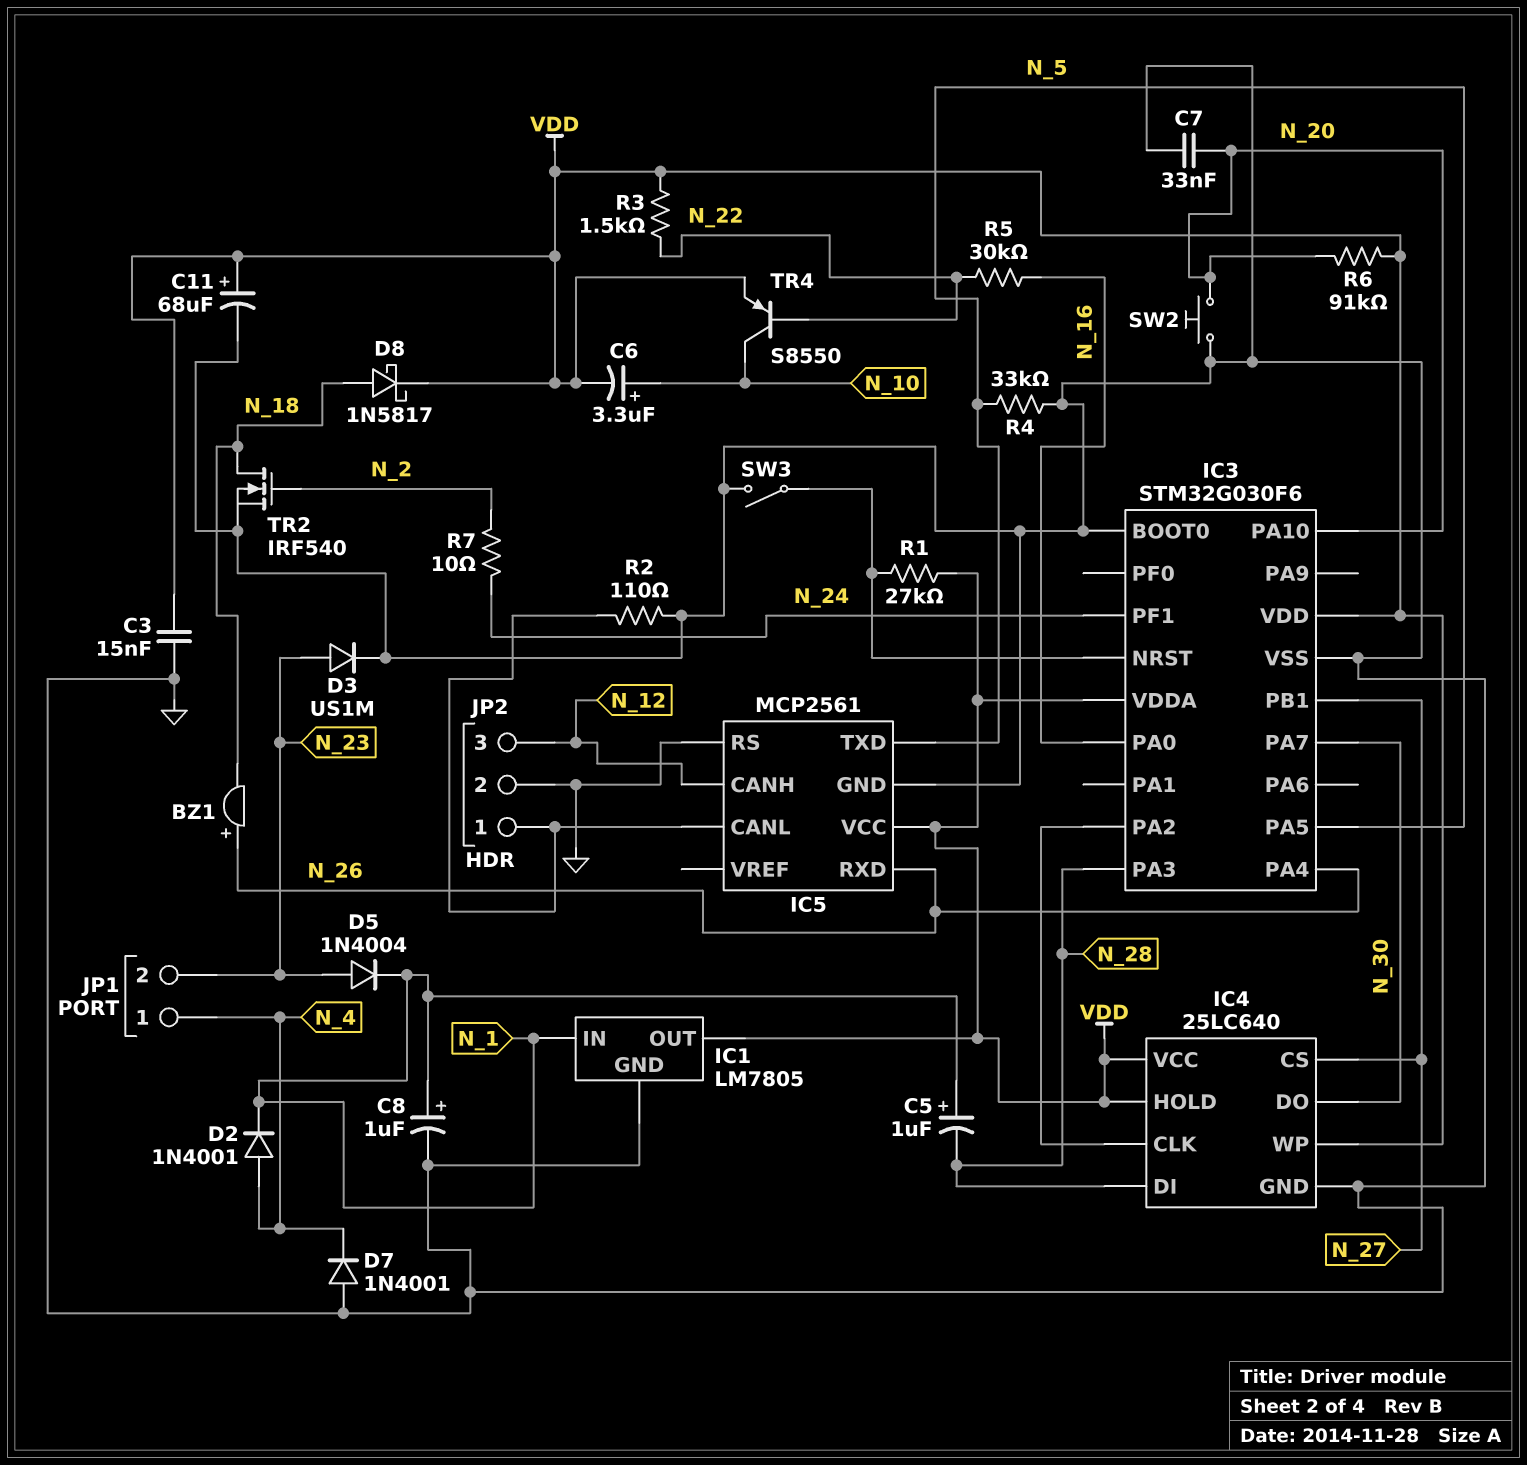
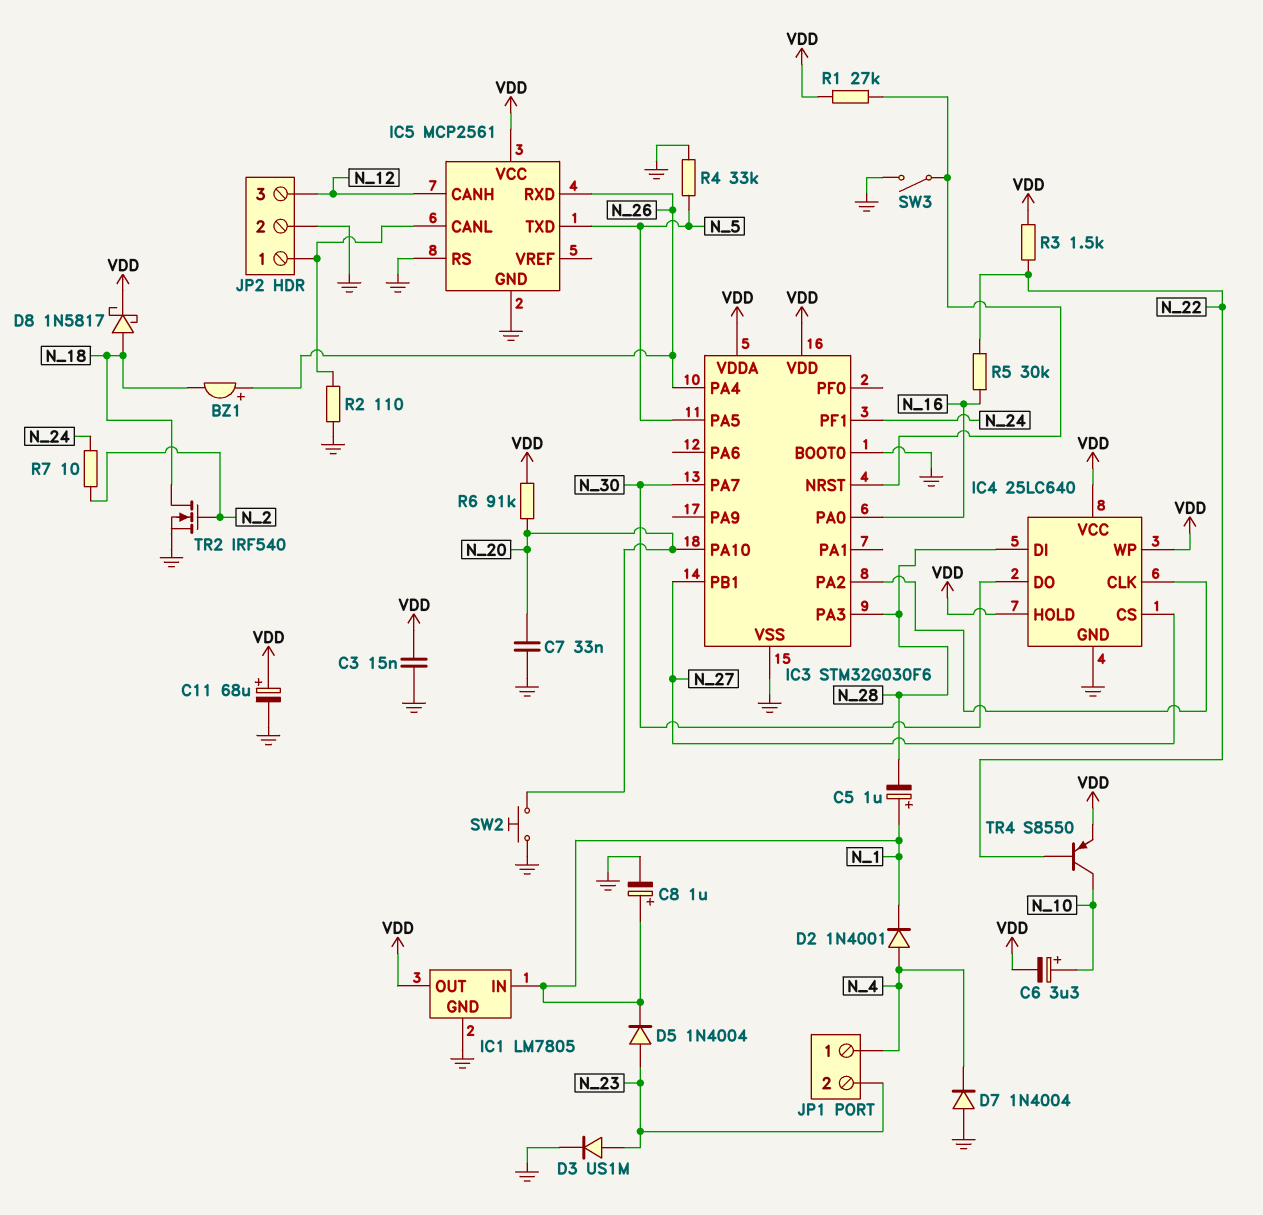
D7: diode 1N4001 (A GND, K N_4) -> diode 1N4004 (A GND, K N_4)

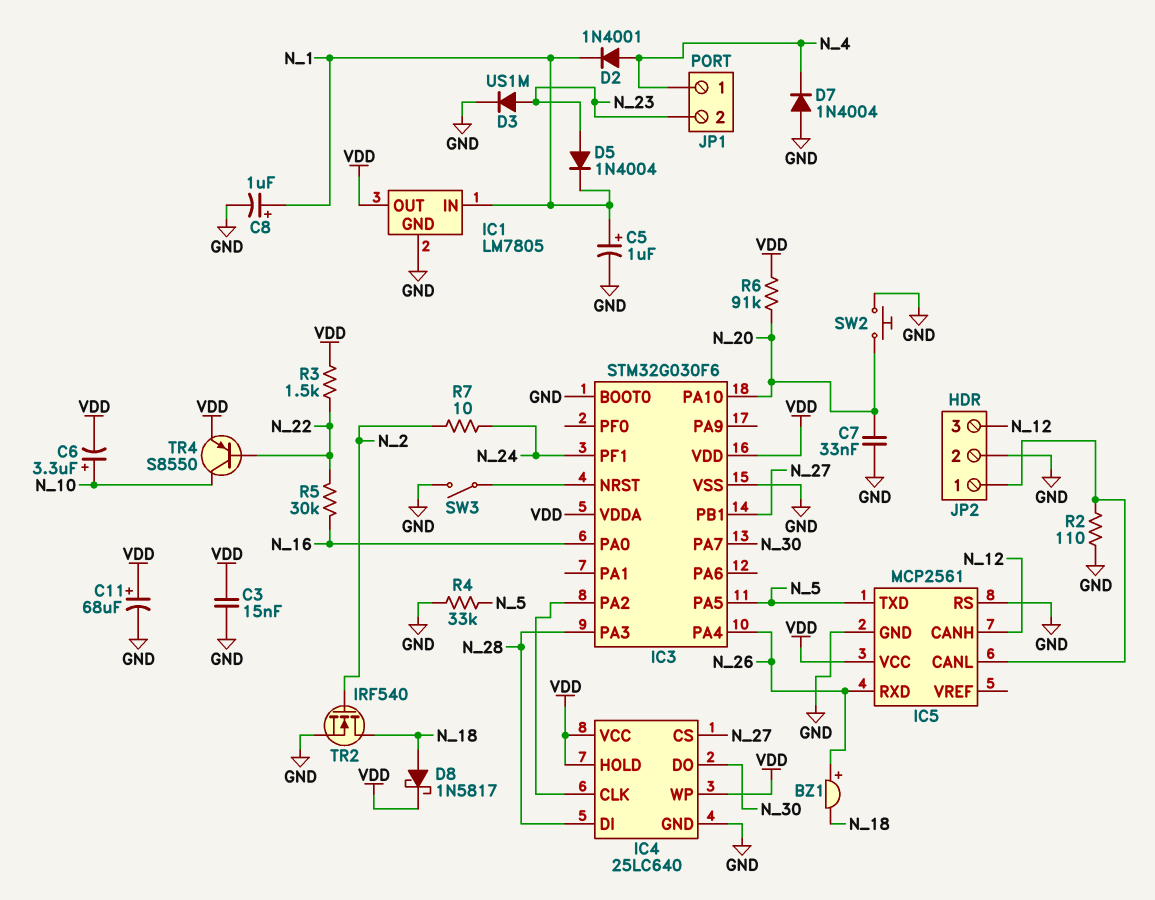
C5: 1uF (plus N_1, minus N_28) -> 1uF (plus N_1, minus GND)
R1: 27k (IC3/NRST, VDD) -> none

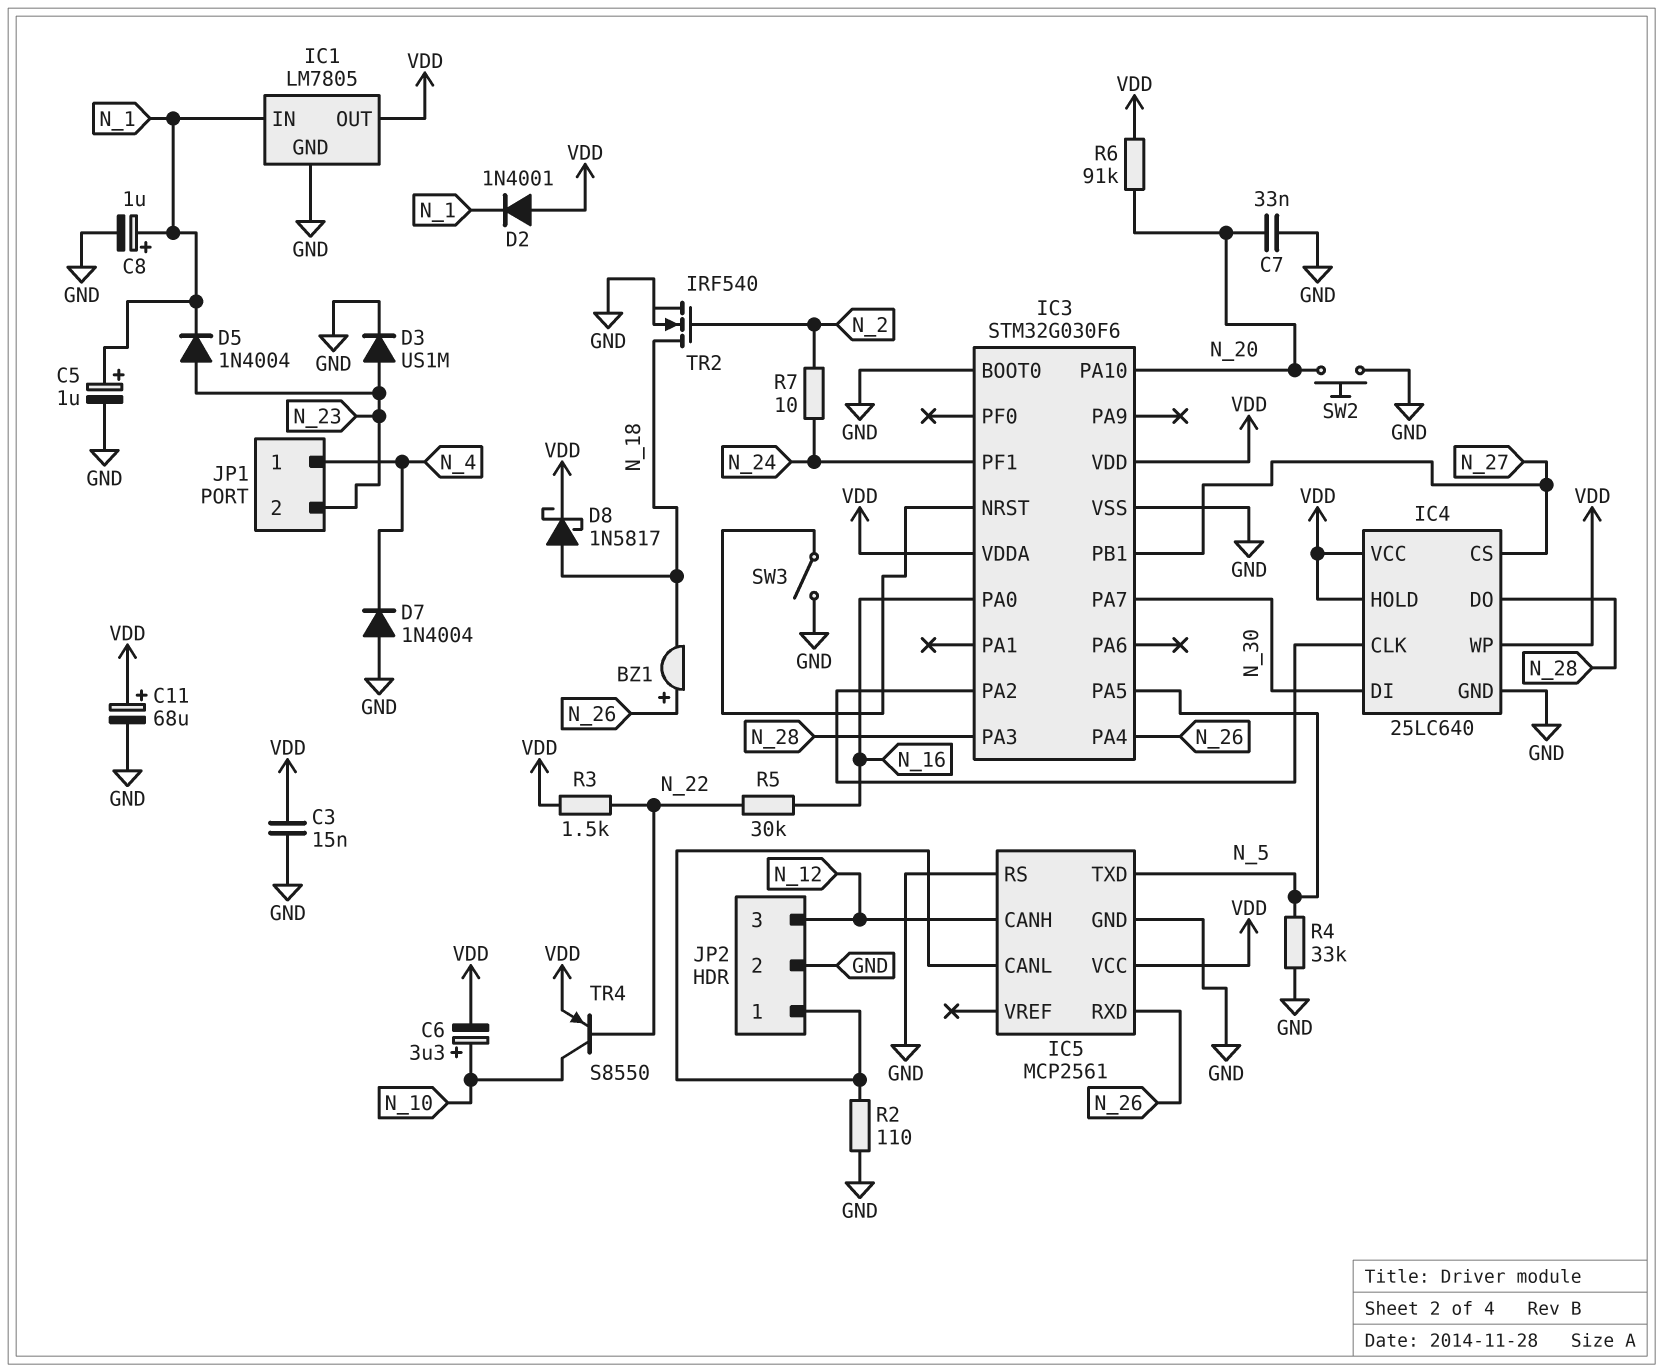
D2: diode 1N4001 (A N_4, K N_1) -> diode 1N4001 (A VDD, K N_1)
IC4 pin DI: N_28 -> N_30
IC4 pin DO: N_30 -> N_28

